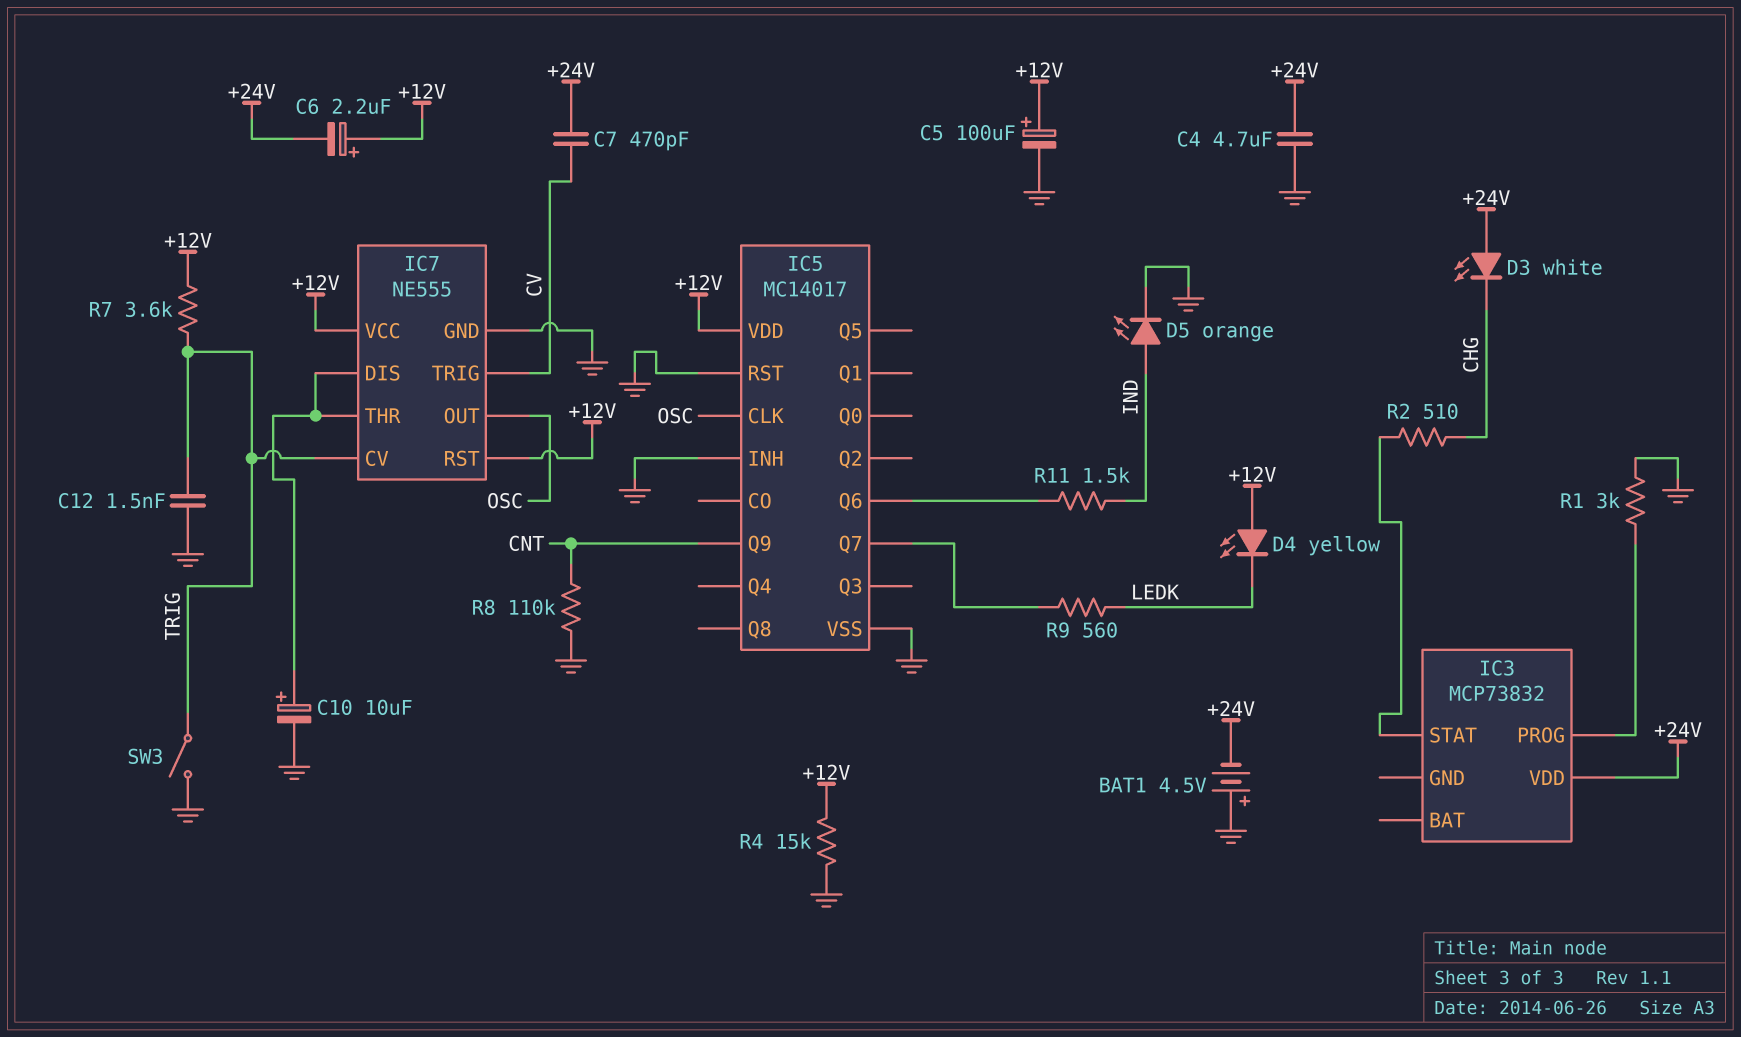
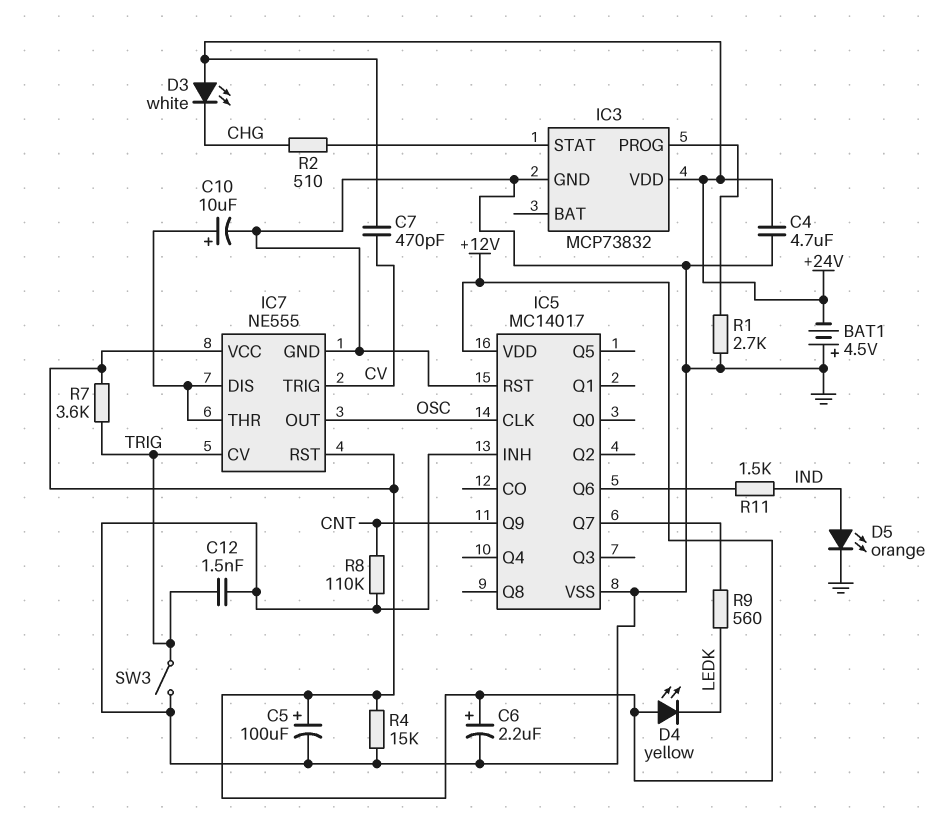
C6: 2.2uF (plus +12V, minus +24V) -> 2.2uF (plus +12V, minus GND)
IC3 pin GND: none -> GND
R1: 3k (GND, IC3/PROG) -> 2.7k (GND, IC3/PROG)

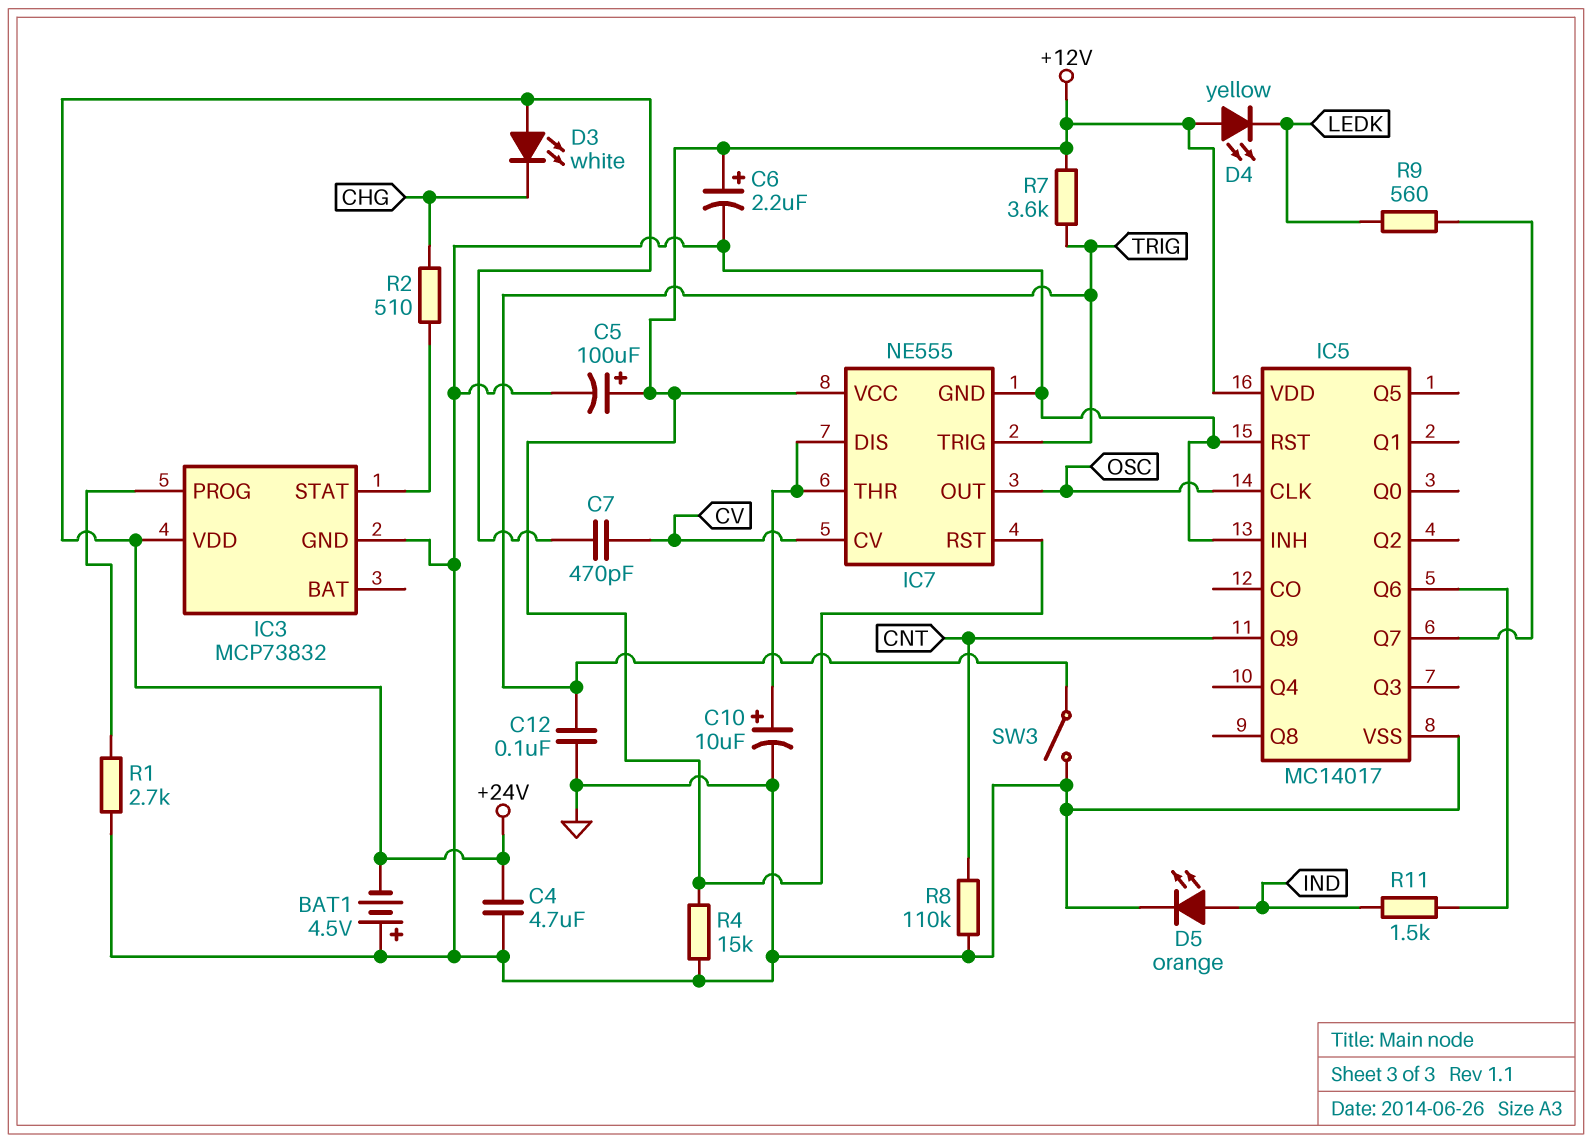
C12: 1.5nF (GND, TRIG) -> 100nF (GND, TRIG)
IC7 pin CV: TRIG -> CV
IC7 pin TRIG: CV -> TRIG

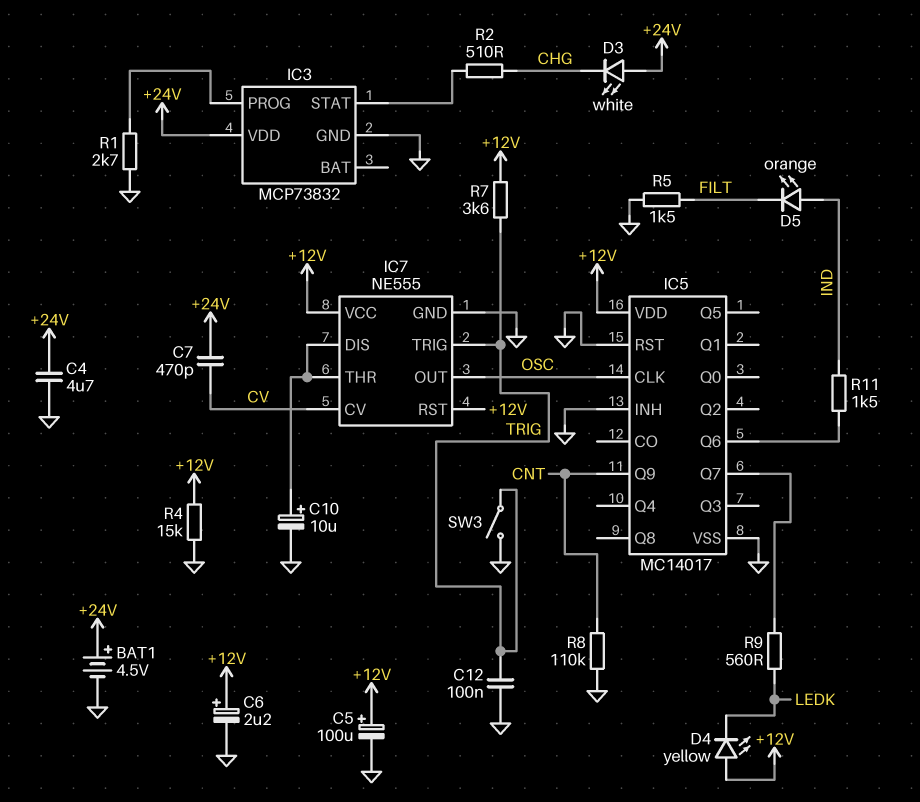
BAT1: 4.5V (plus GND, minus +24V) -> 4.5V (plus +24V, minus GND)
D5: LED orange (A IND, K GND) -> LED orange (A IND, K FILT)
R5: none -> 1.5k (FILT, GND)

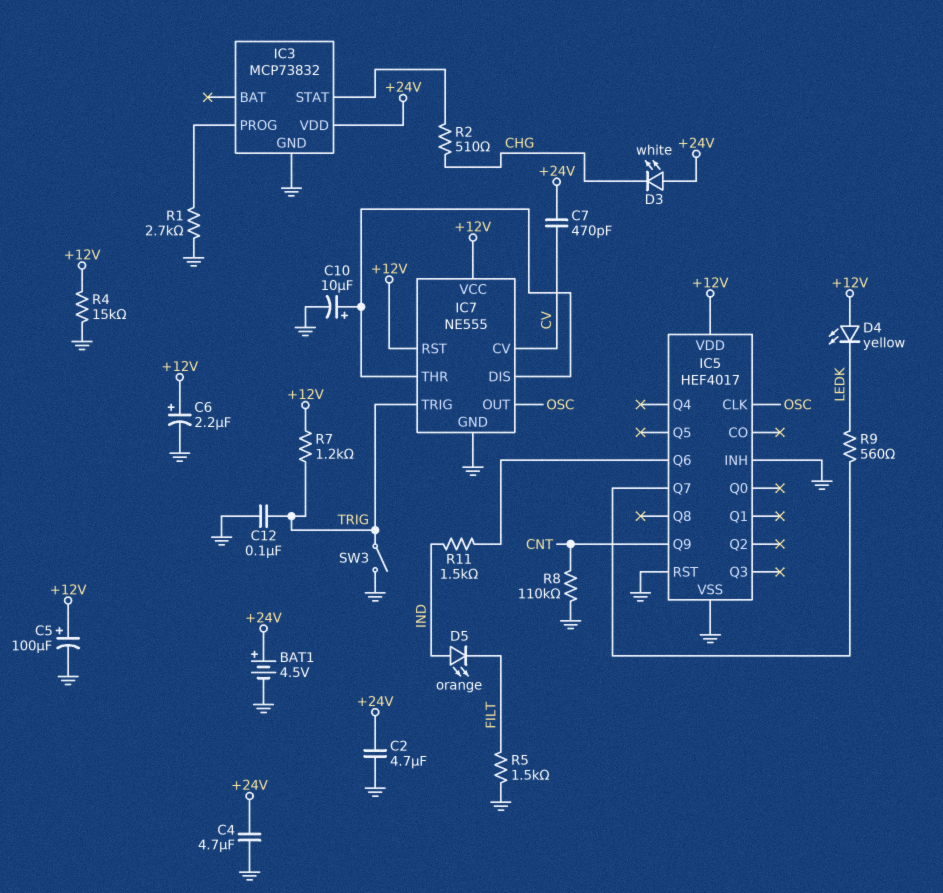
C2: none -> 4.7uF (+24V, GND)
IC5: MC14017 -> HEF4017
R7: 3.6k (+12V, TRIG) -> 1.2k (+12V, TRIG)

